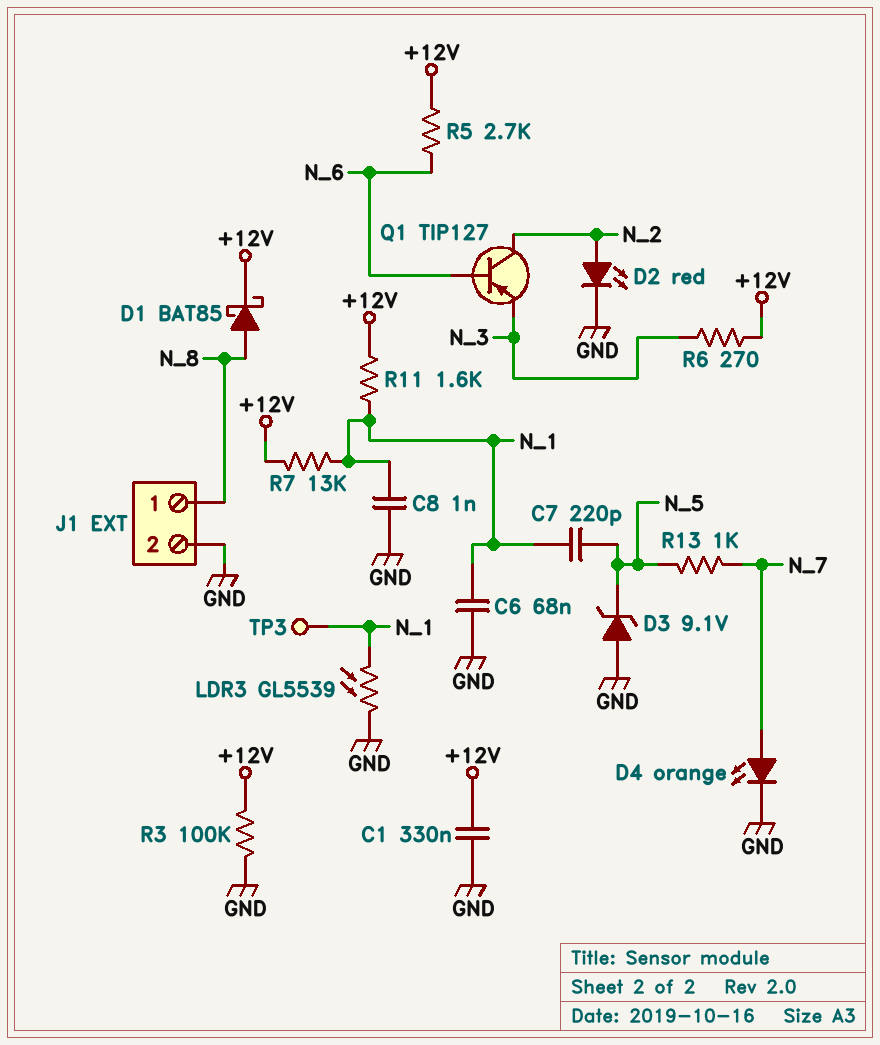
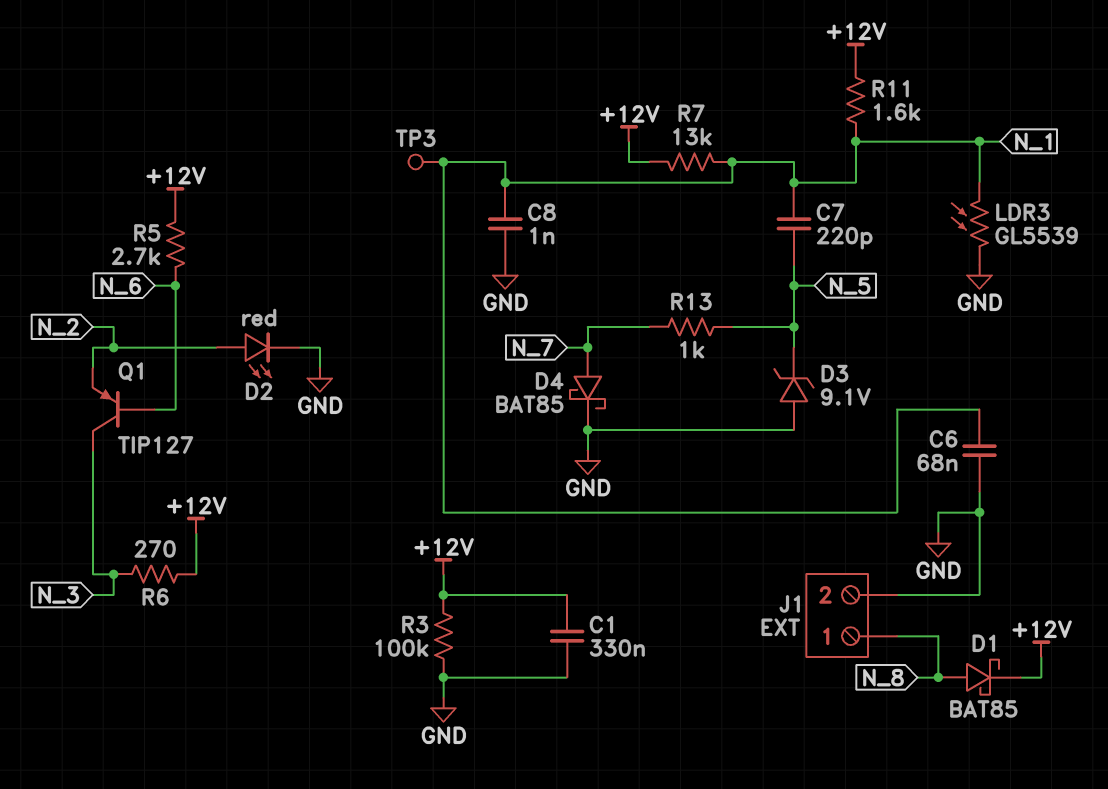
D4: LED orange (A N_7, K GND) -> schottky BAT85 (A N_7, K GND)
Q1: PNP TIP127 (B N_6, C N_2, E N_3) -> PNP TIP127 (B N_6, C N_3, E N_2)

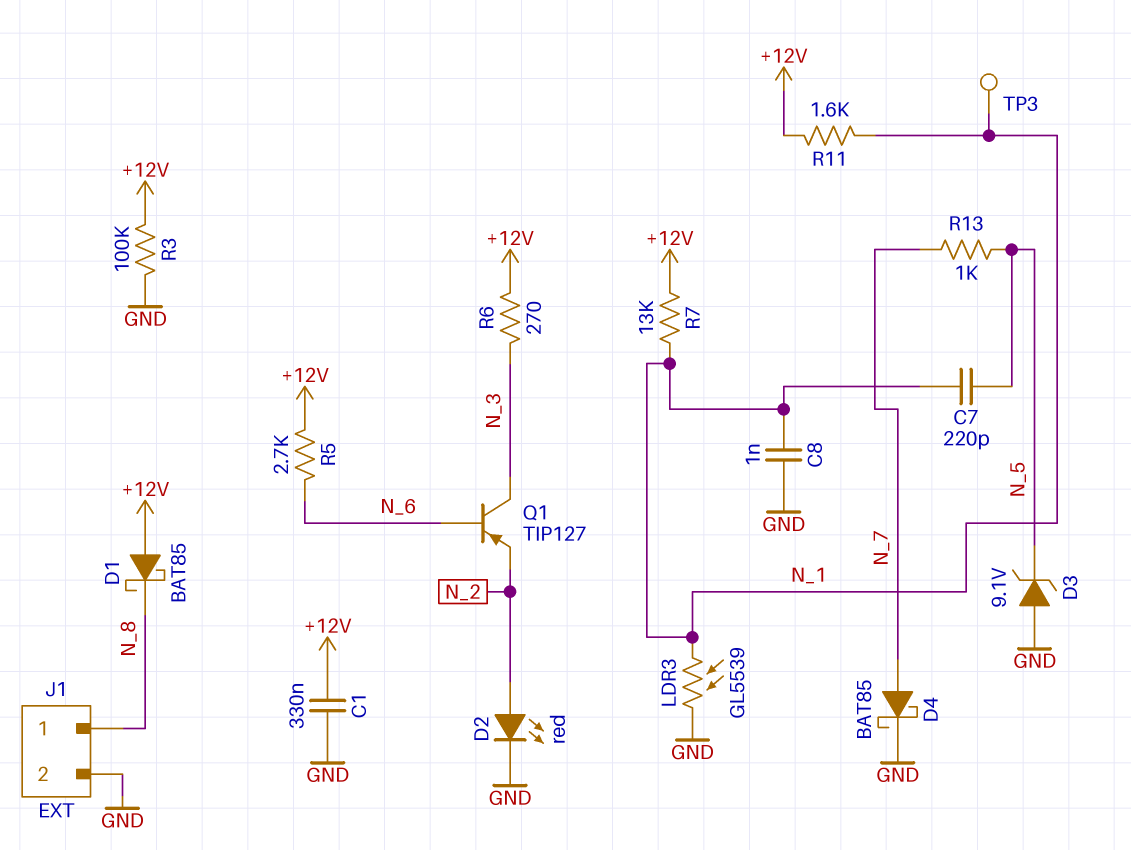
C6: 68nF (GND, N_1) -> none
D1: schottky BAT85 (A N_8, K +12V) -> schottky BAT85 (A +12V, K N_8)

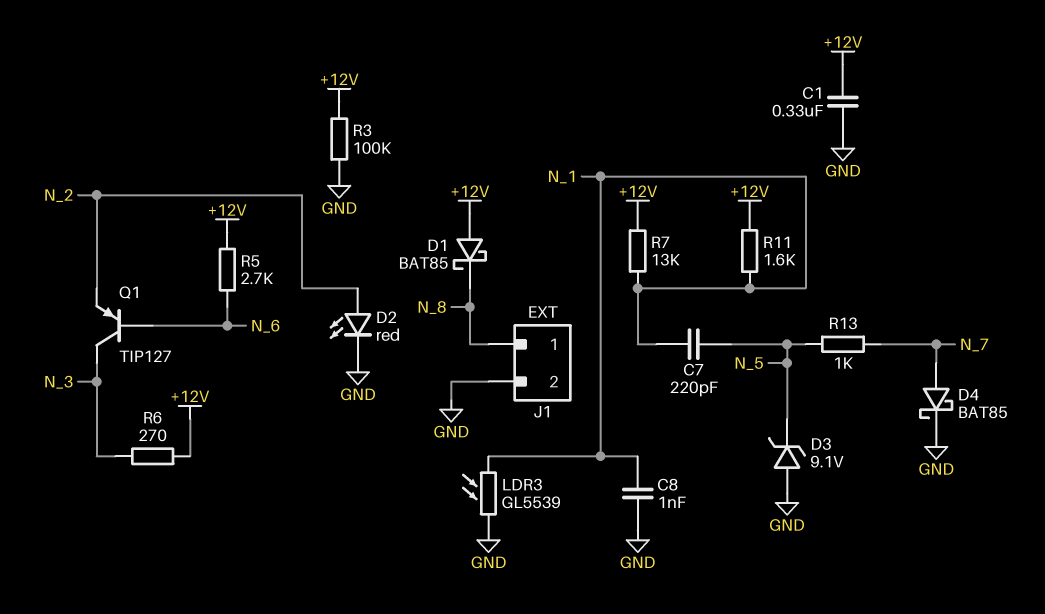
TP3: test point (N_1) -> none

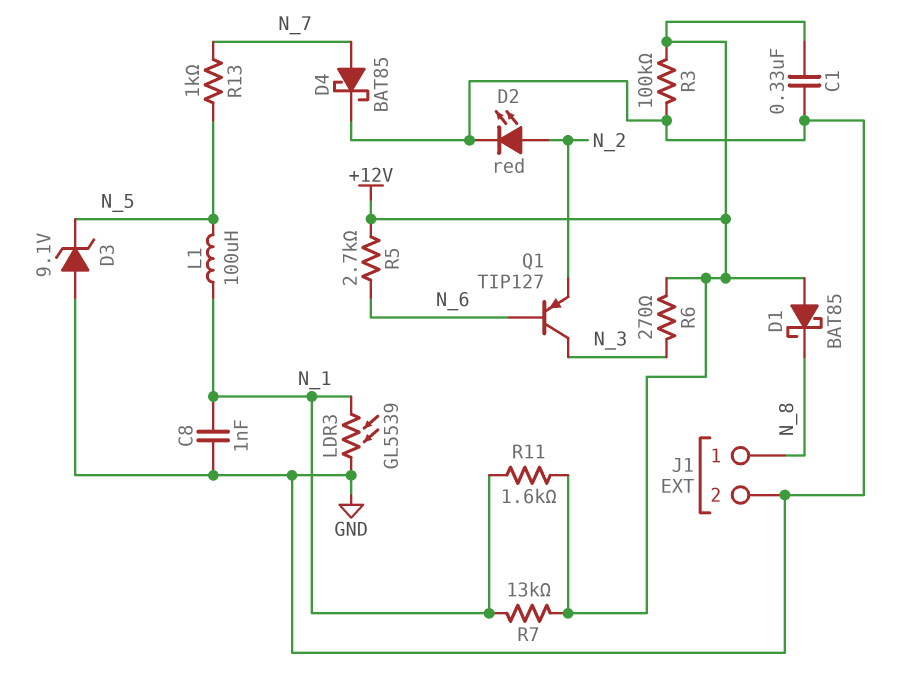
C7: 220pF (N_1, N_5) -> none
L1: none -> 100uH (N_1, N_5)

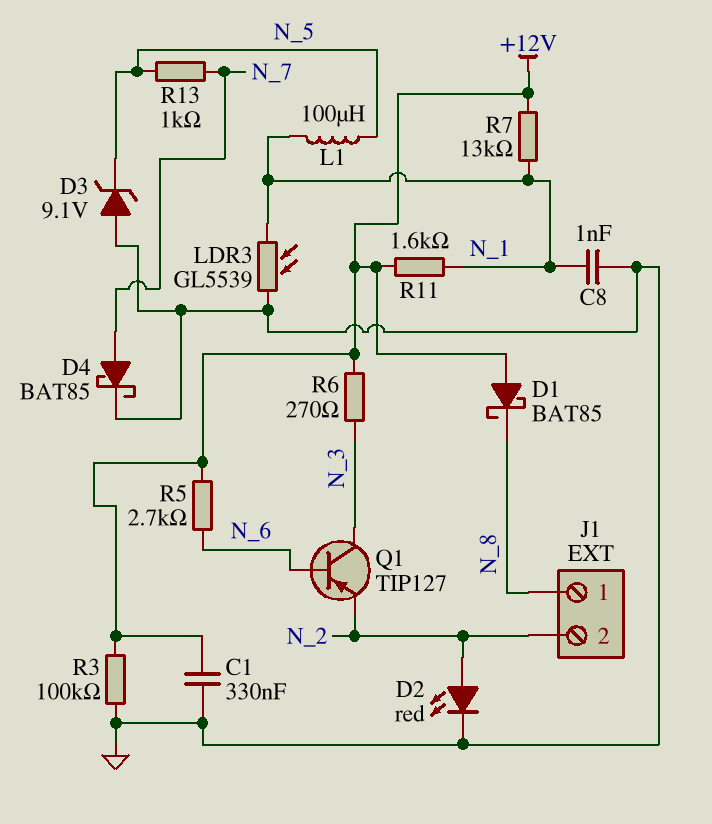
J1 pin 2: GND -> N_2

